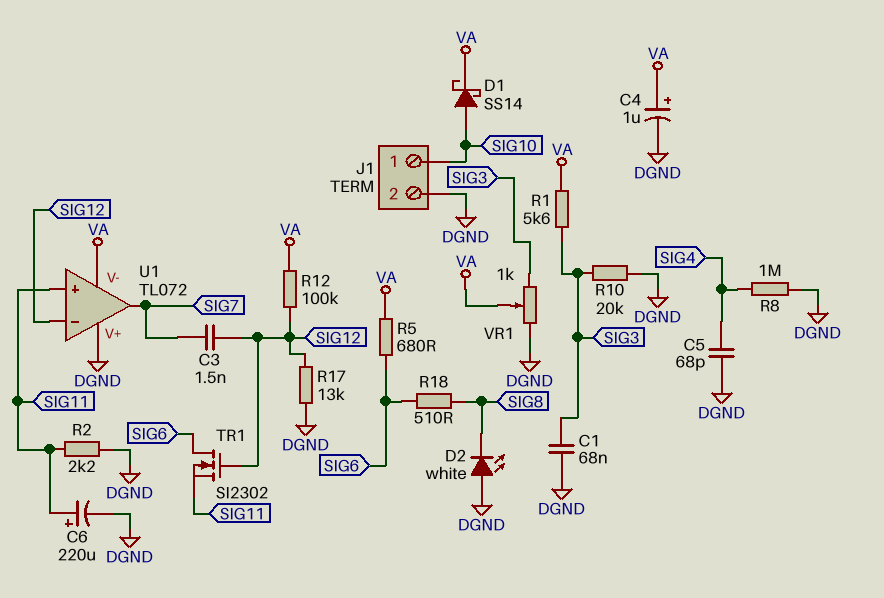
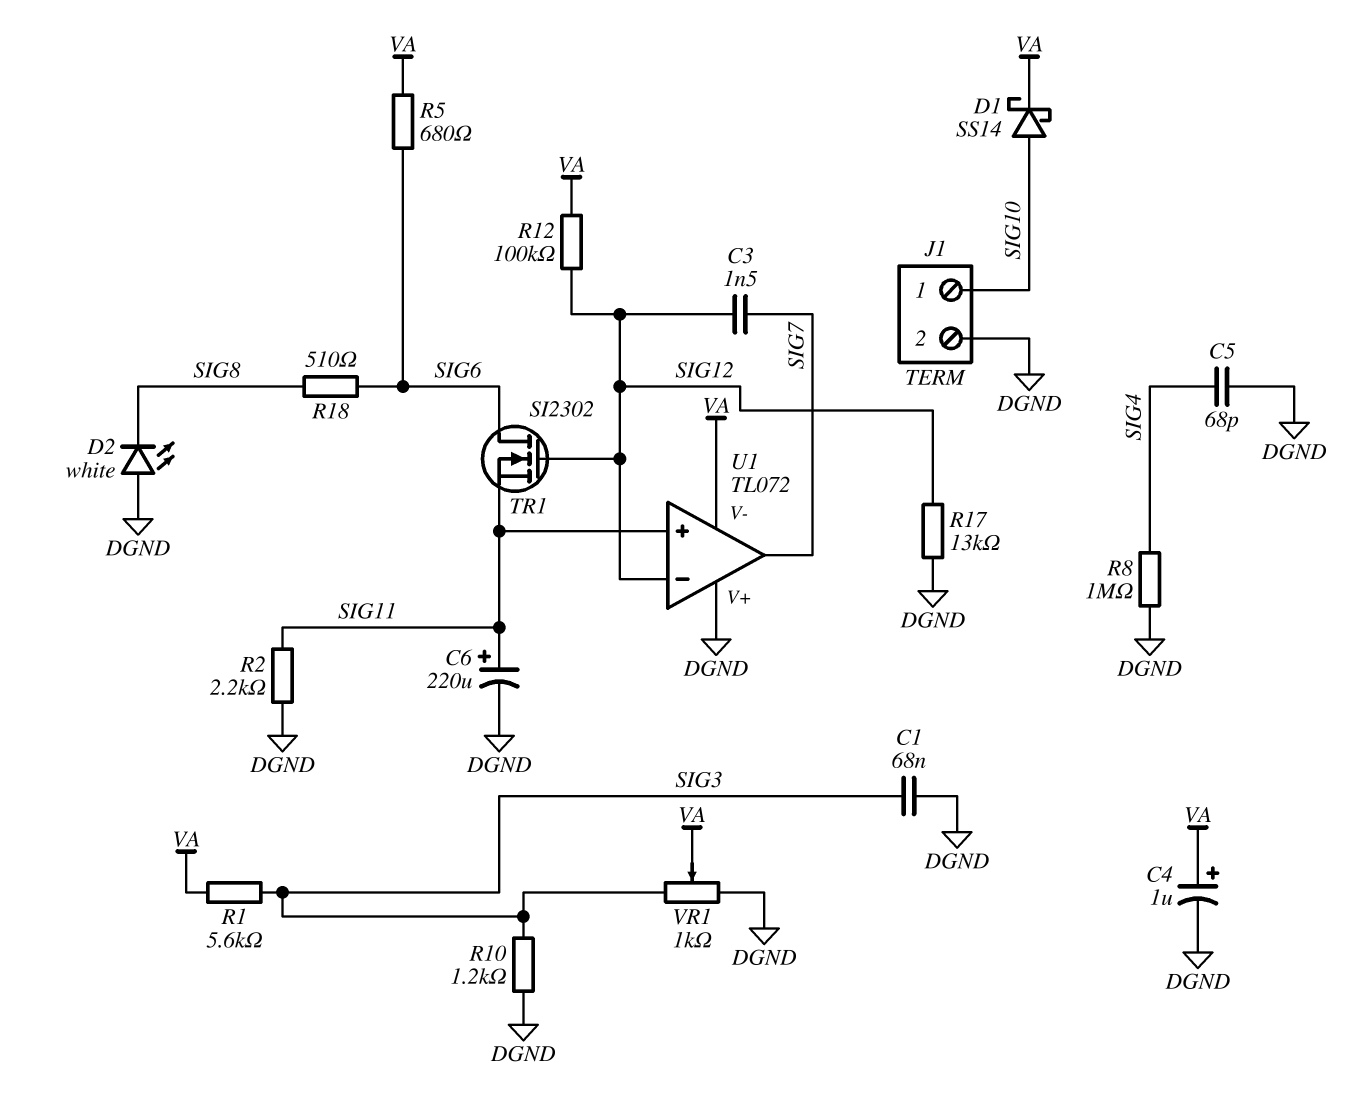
R10: 20k (DGND, SIG3) -> 1.2k (DGND, SIG3)

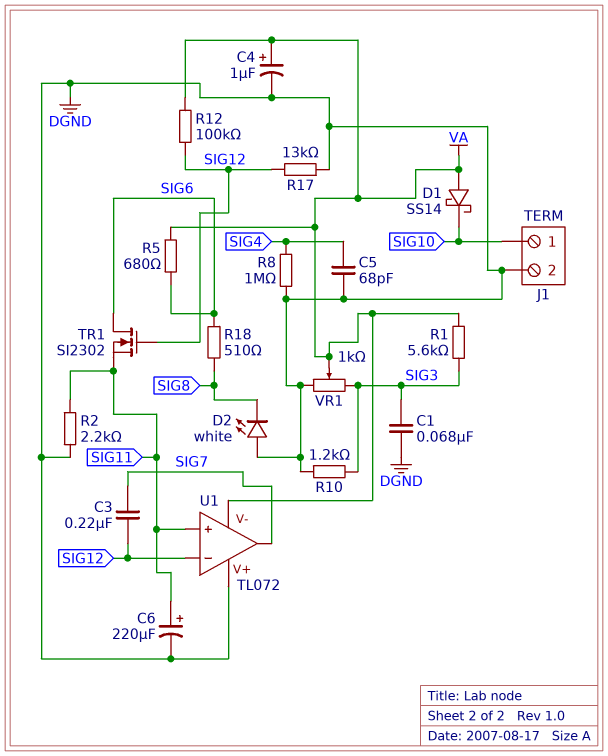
C3: 1.5nF (SIG7, SIG12) -> 220nF (SIG7, SIG12)
D1: schottky SS14 (A SIG10, K VA) -> schottky SS14 (A VA, K SIG10)

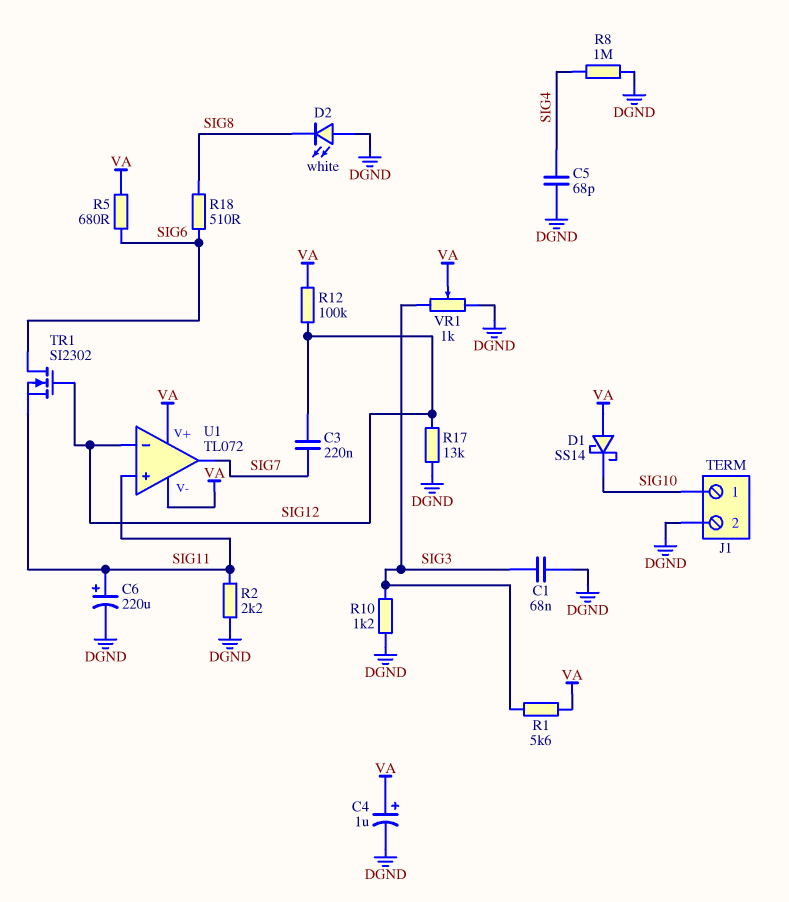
U1 pin V+: DGND -> VA

